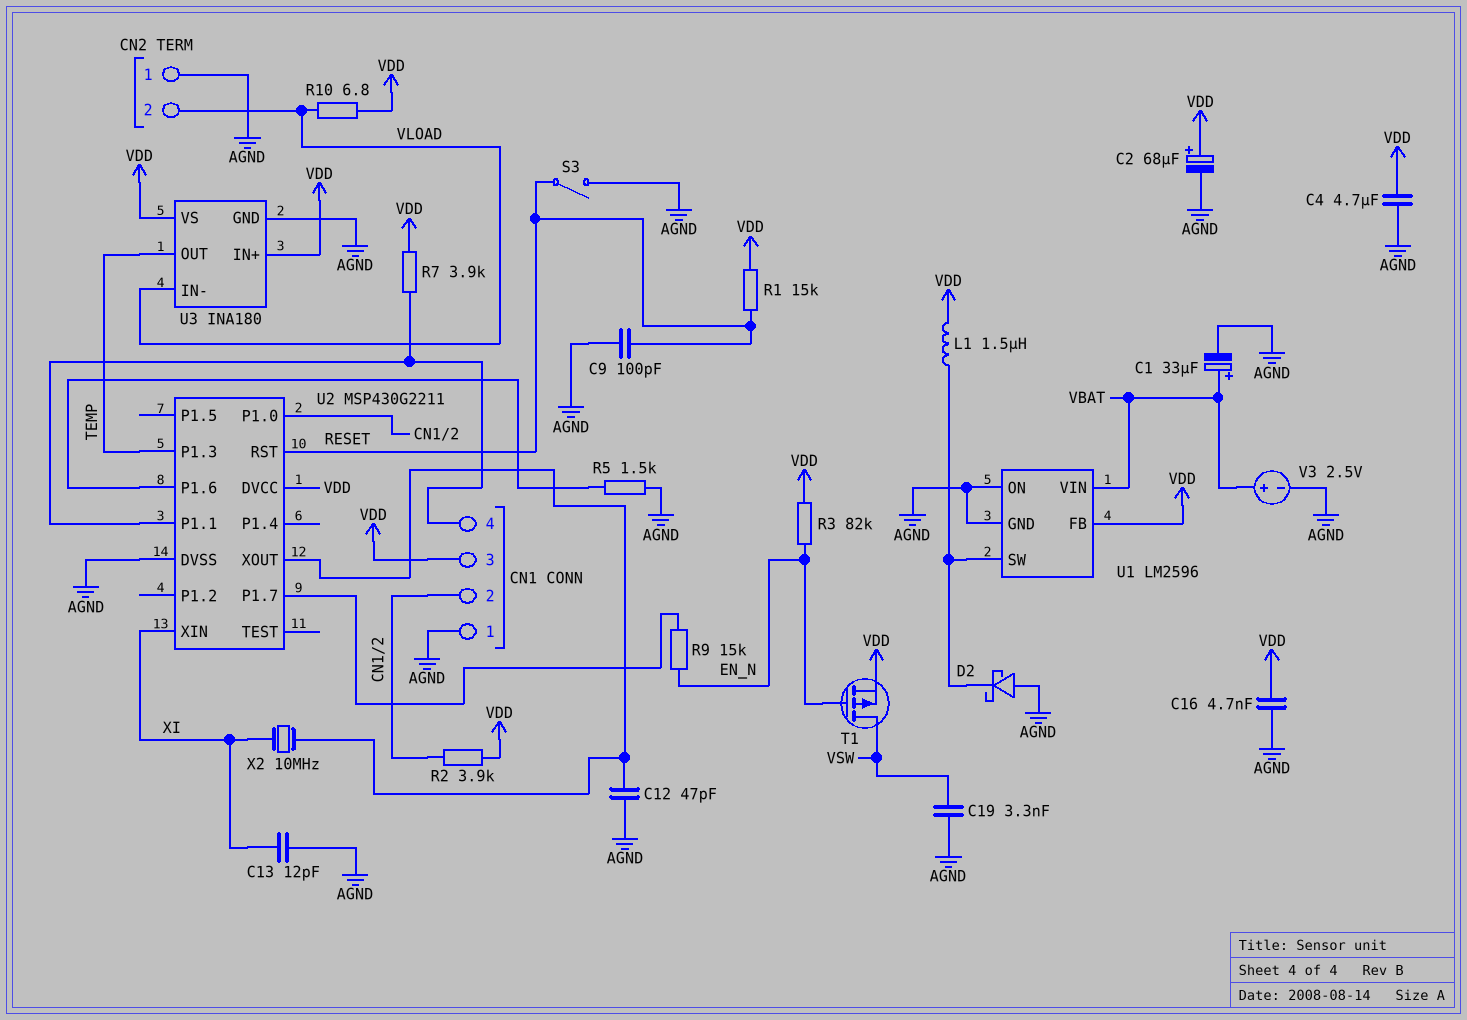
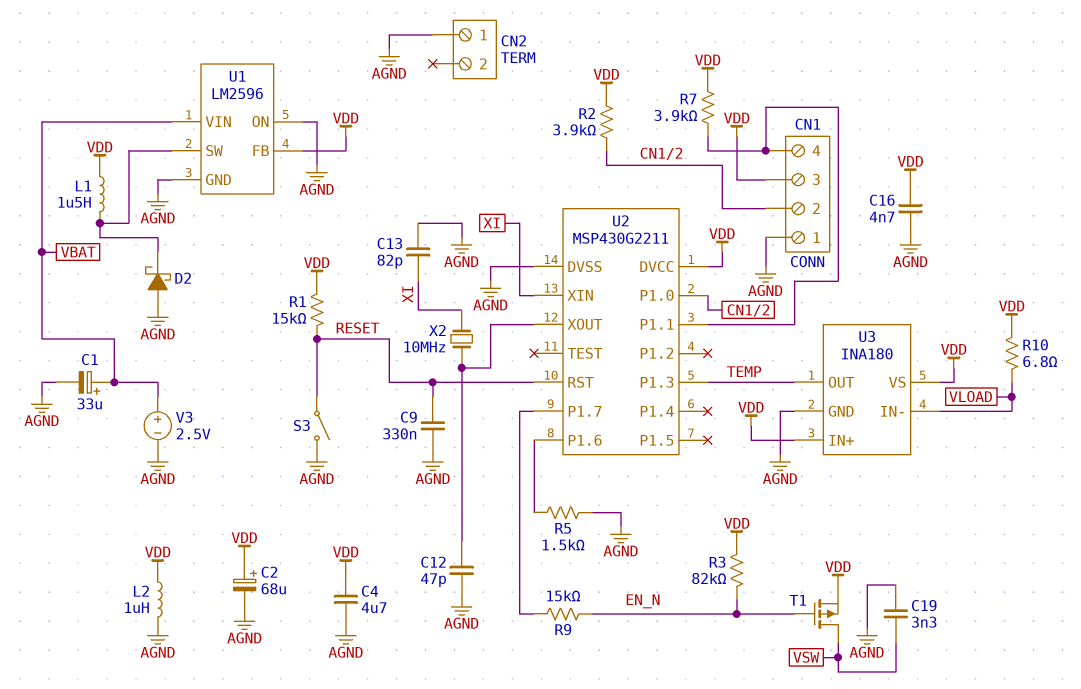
C9: 100pF (AGND, RESET) -> 330nF (AGND, RESET)
C13: 12pF (AGND, XI) -> 82pF (AGND, XI)
CN2 pin 2: VLOAD -> none
L2: none -> 1uH (AGND, VDD)

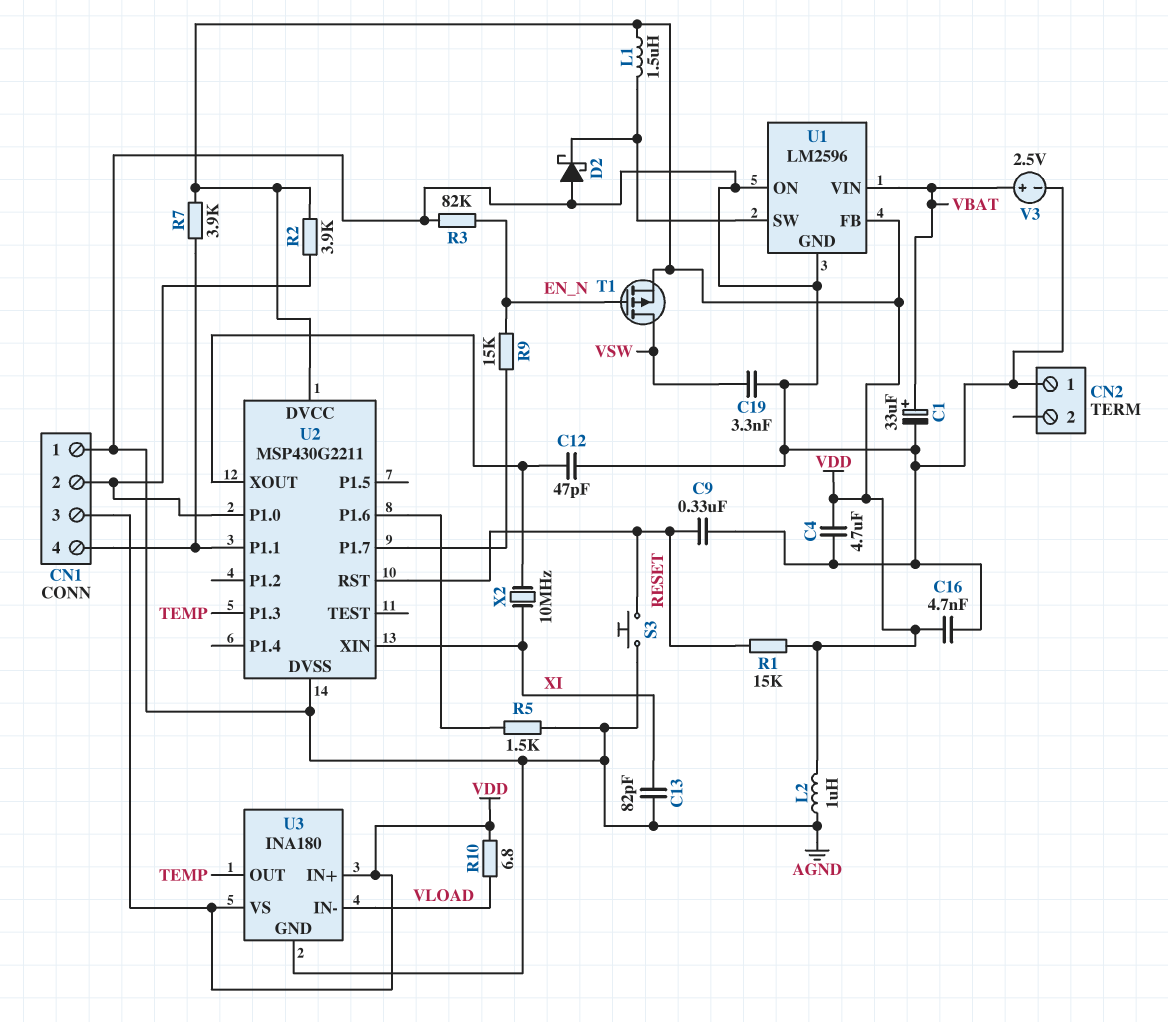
C2: 68uF (plus VDD, minus AGND) -> none
R3: 82k (EN_N, VDD) -> 82k (AGND, EN_N)
S3: switch (AGND, RESET) -> button (AGND, RESET)

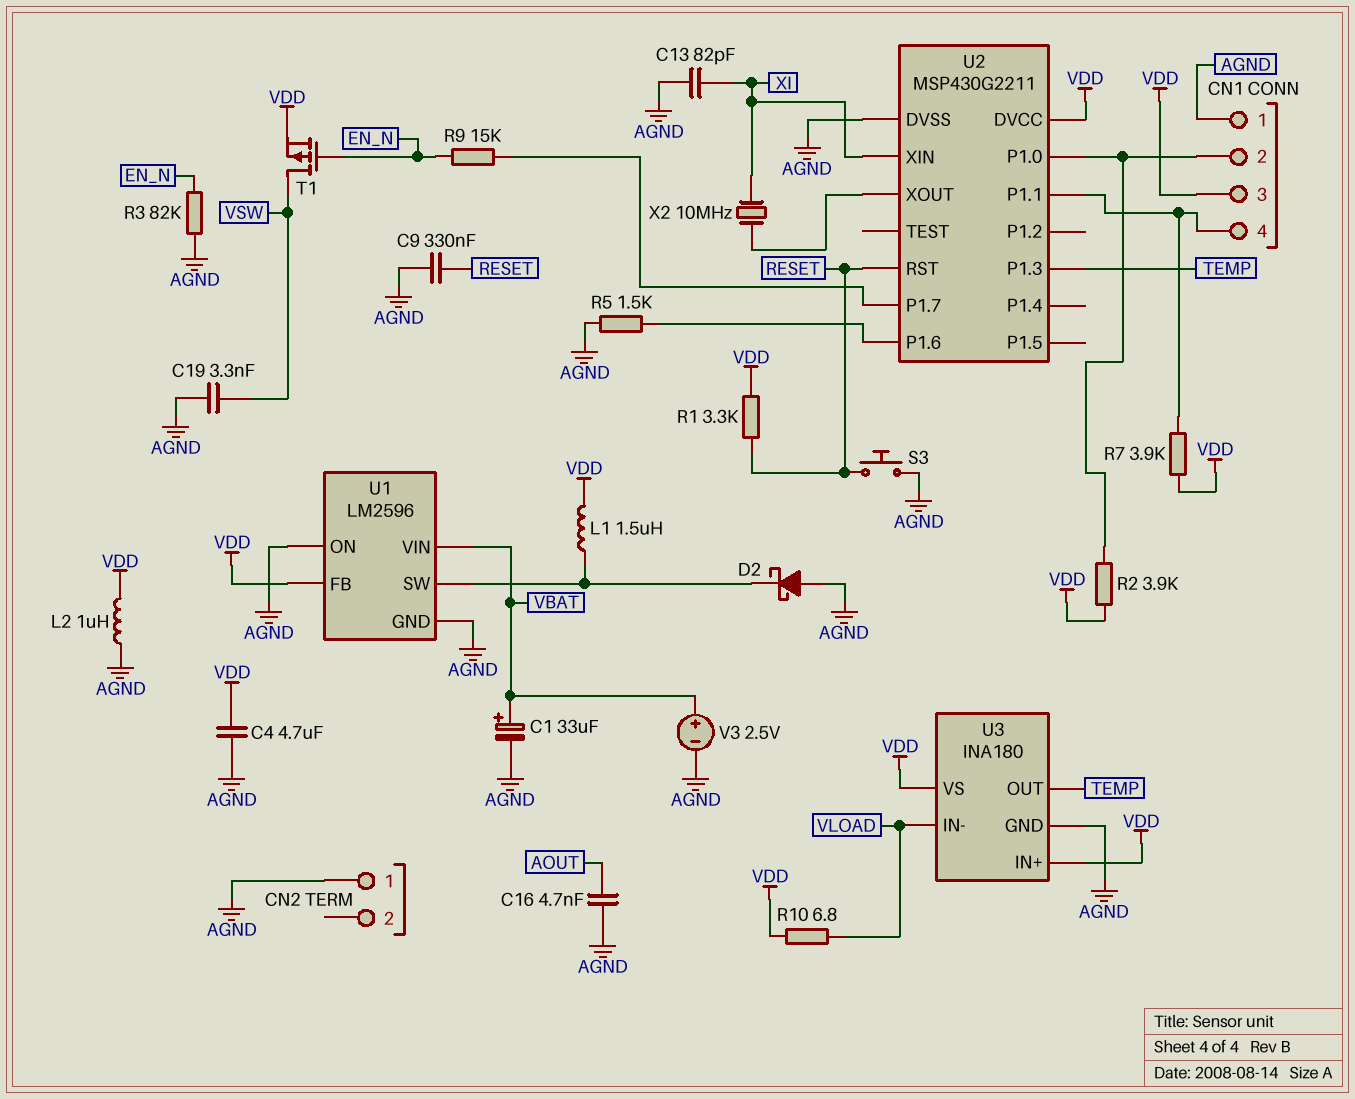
C12: 47pF (AGND, U2/XOUT) -> none
C16: 4.7nF (AGND, VDD) -> 4.7nF (AGND, AOUT)
R1: 15k (RESET, VDD) -> 3.3k (RESET, VDD)

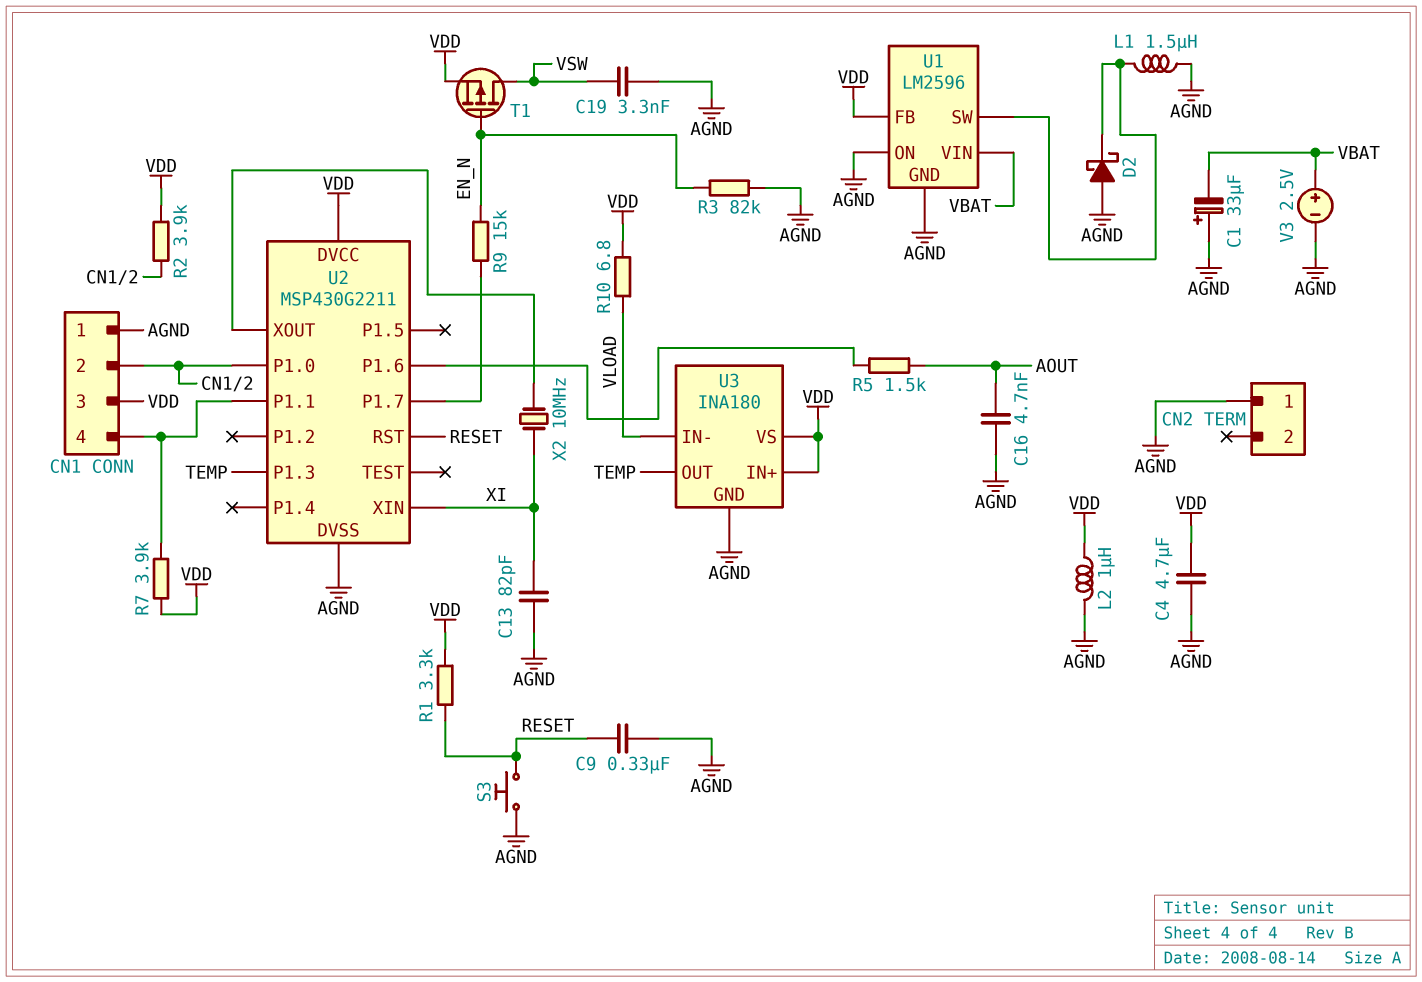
C1: 33uF (plus VBAT, minus AGND) -> 33uF (plus AGND, minus VBAT)
L1: 1.5uH (U1/SW, VDD) -> 1.5uH (AGND, U1/SW)
R5: 1.5k (AGND, U2/P1.6) -> 1.5k (AOUT, U2/P1.6)

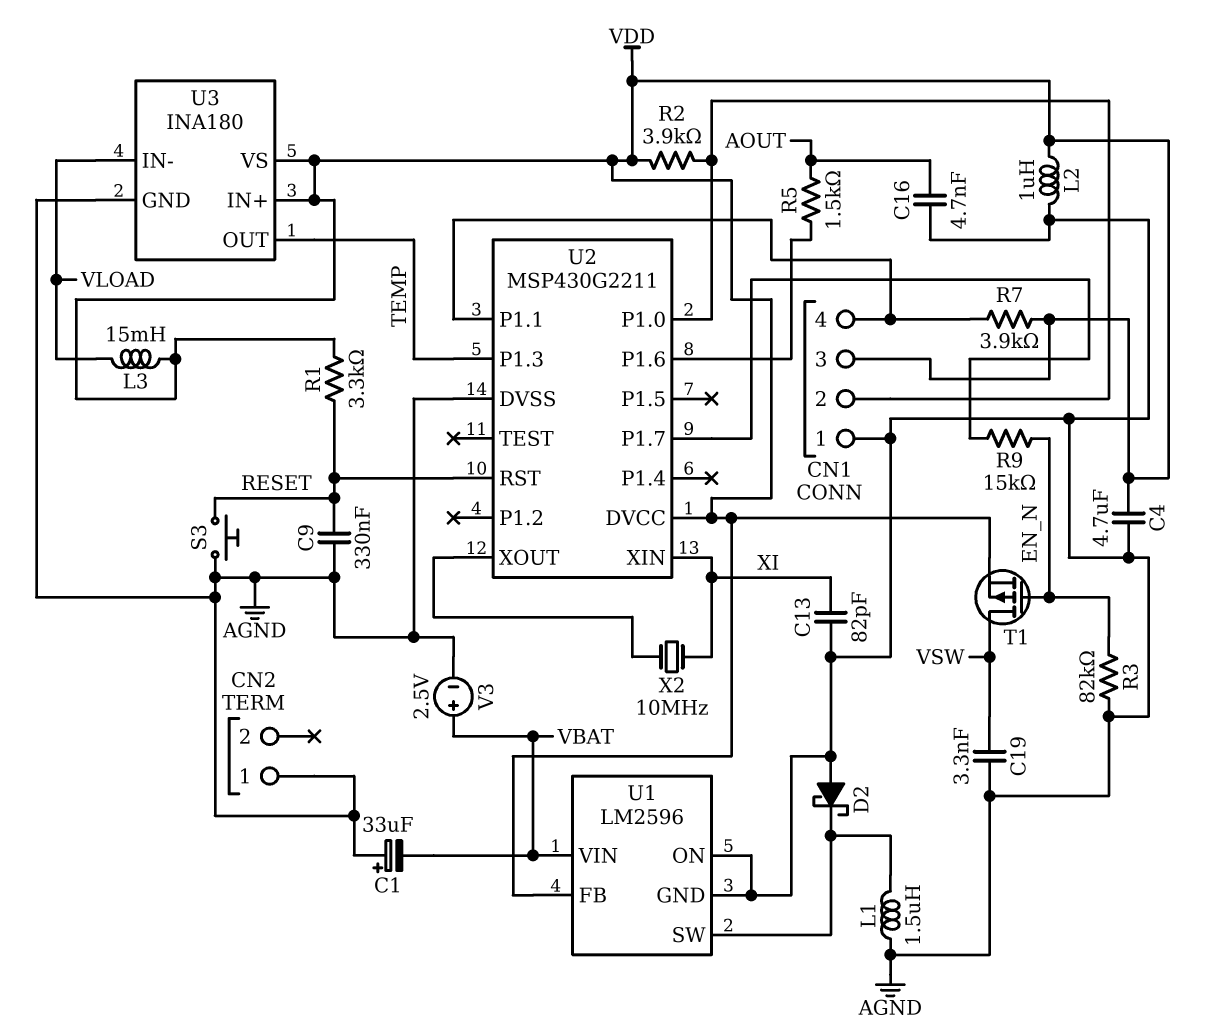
L3: none -> 15mH (VDD, VLOAD)
R10: 6.8 (VDD, VLOAD) -> none

